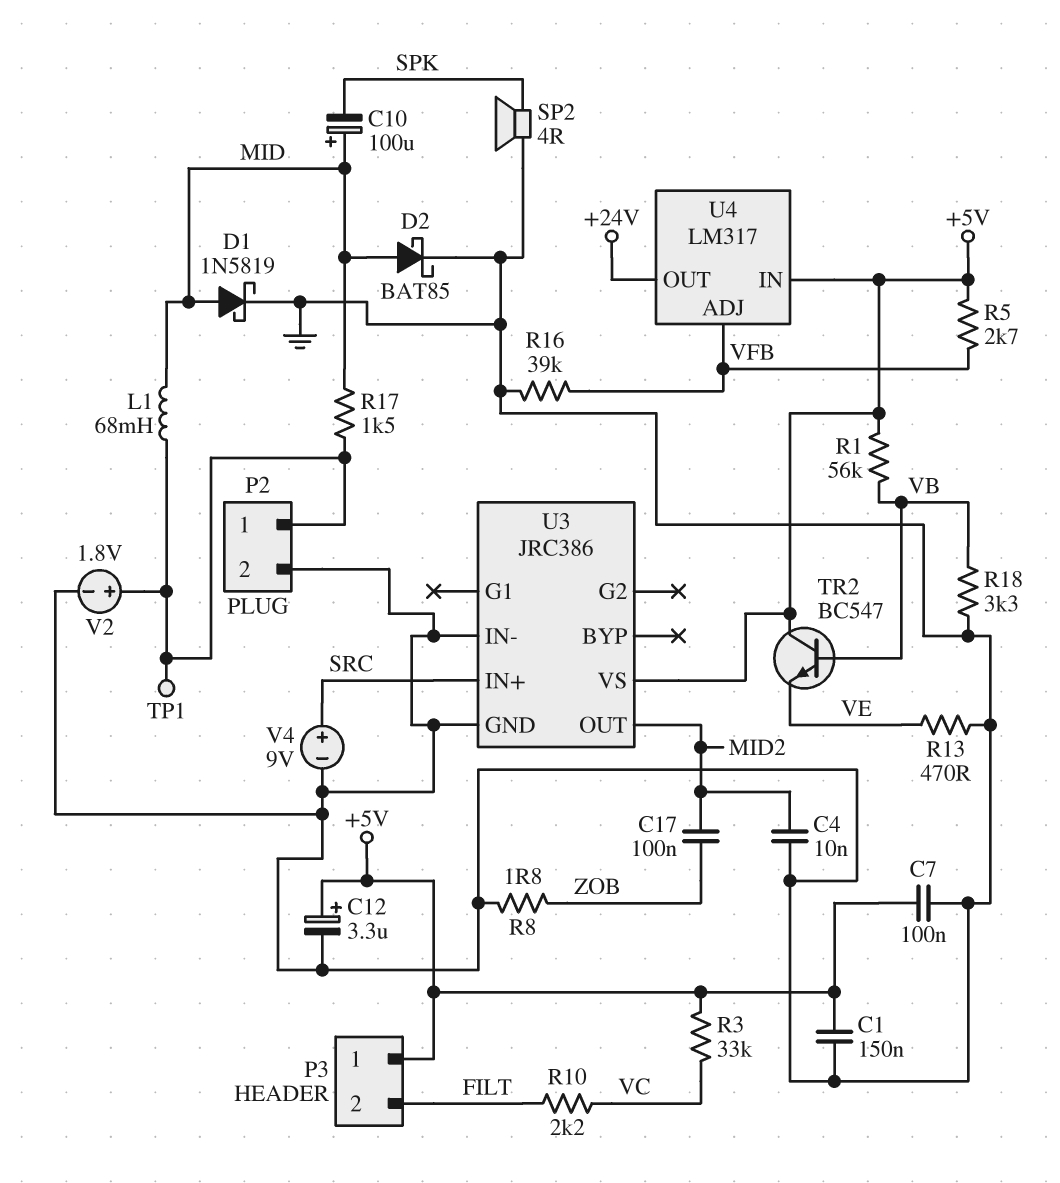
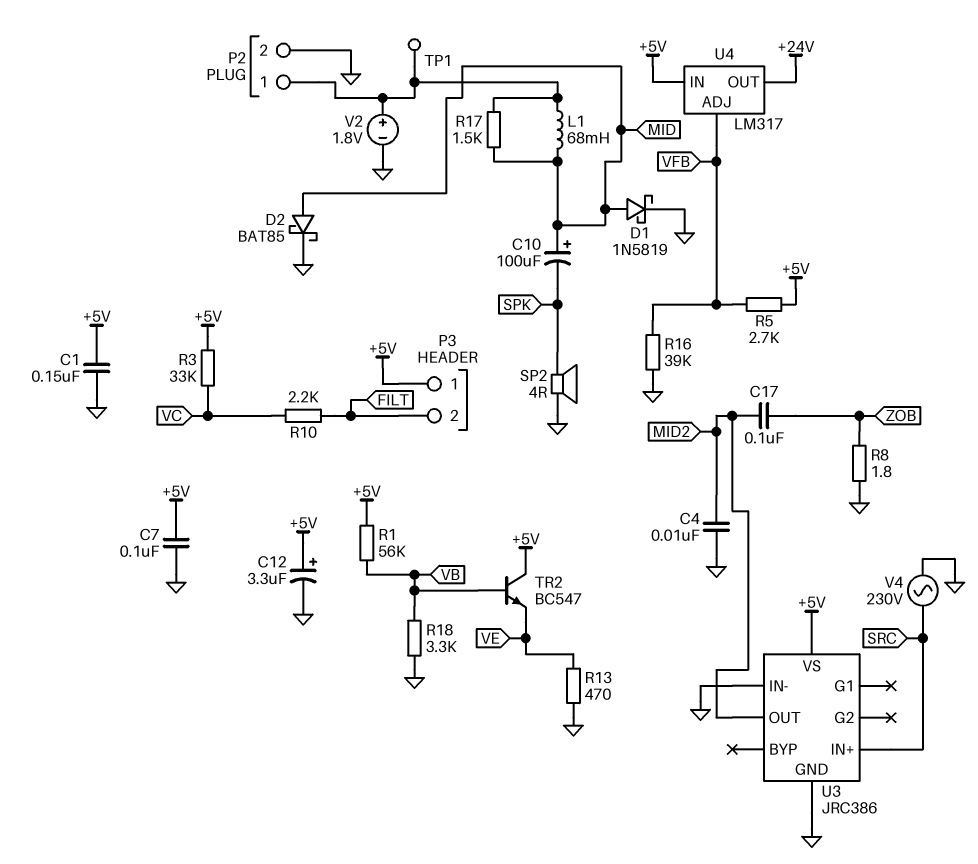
V4: 9V (plus SRC, minus GND) -> AC 230V (GND, SRC)

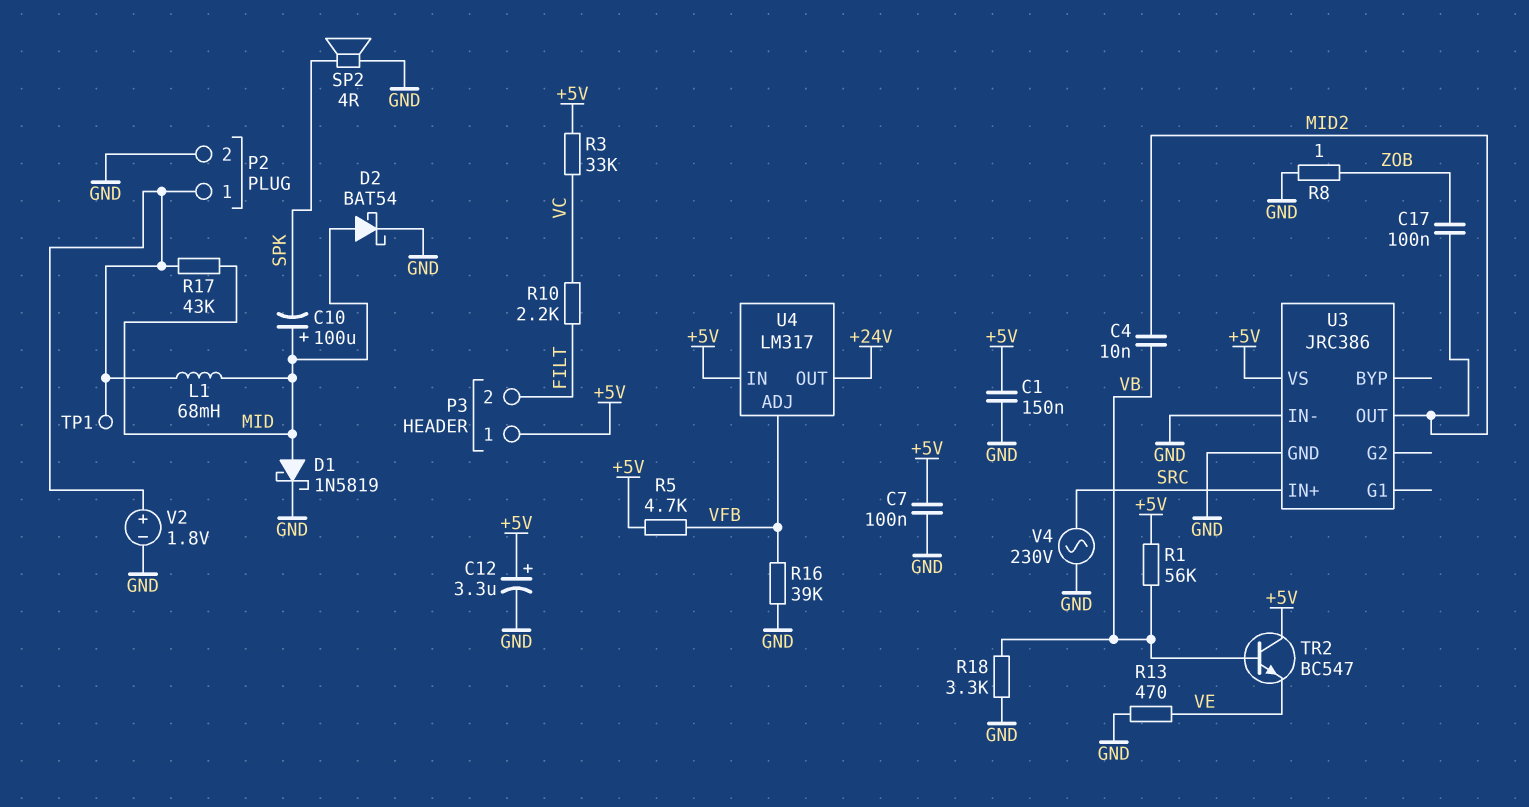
C4: 10nF (GND, MID2) -> 10nF (MID2, VB)
D2: schottky BAT85 (A MID, K GND) -> schottky BAT54 (A MID, K GND)
R5: 2.7k (+5V, VFB) -> 4.7k (+5V, VFB)
R8: 1.8 (GND, ZOB) -> 1 (GND, ZOB)
R17: 1.5k (MID, P2/1) -> 43k (MID, P2/1)

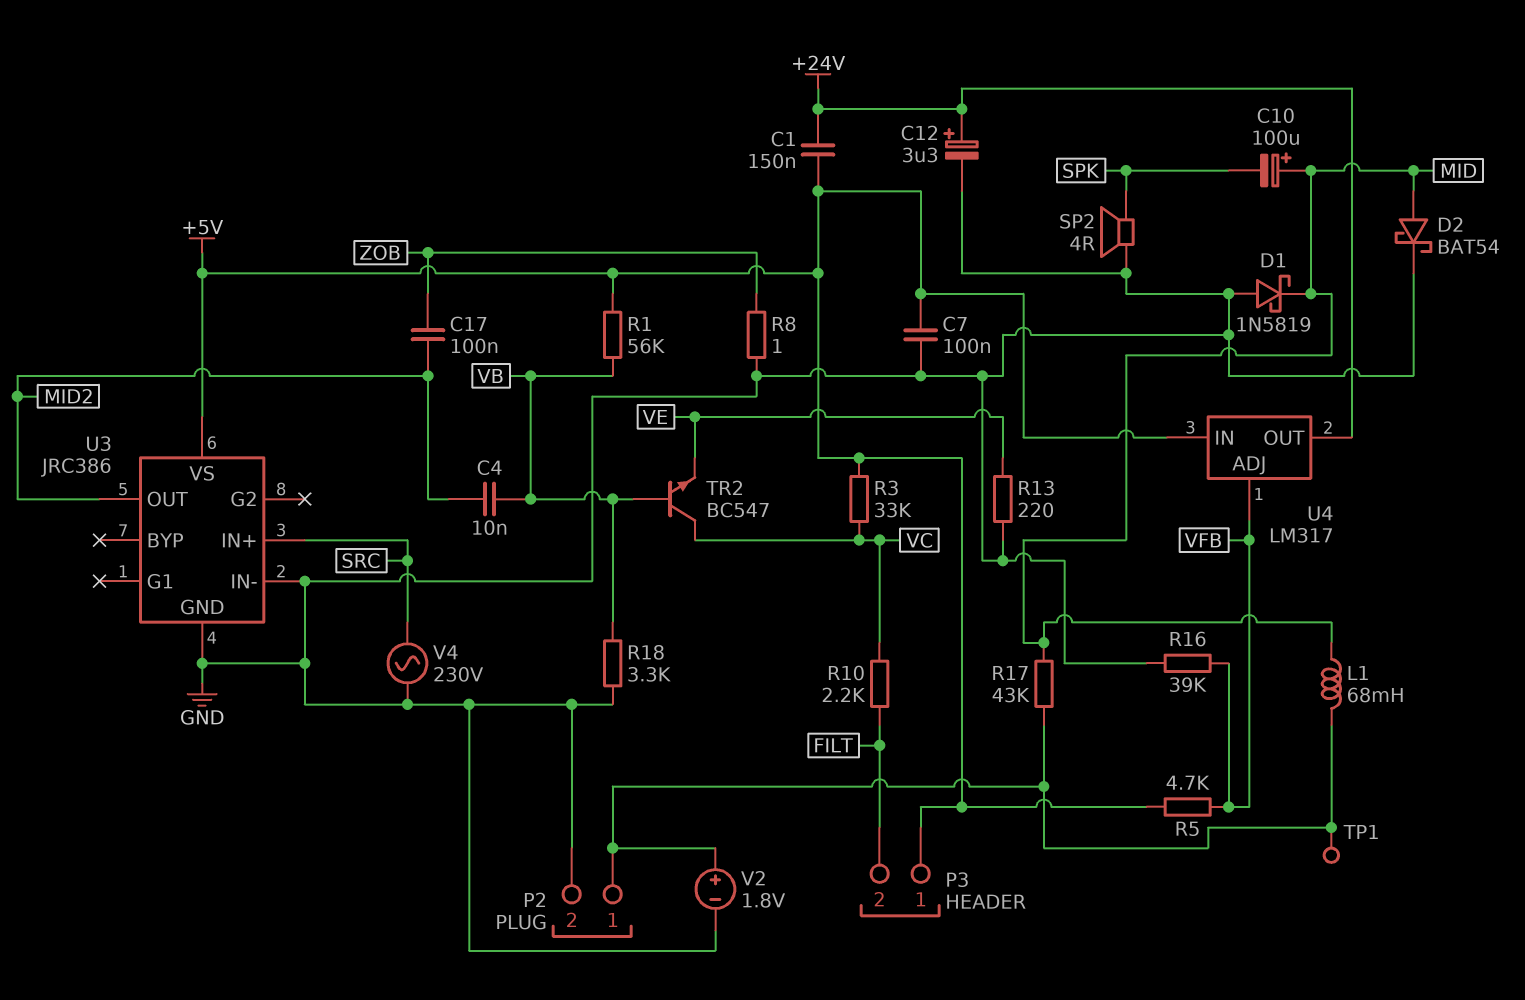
C1: 150nF (+5V, GND) -> 150nF (+5V, +24V)
C12: 3.3uF (plus +5V, minus GND) -> 3.3uF (plus +24V, minus GND)
D1: schottky 1N5819 (A MID, K GND) -> schottky 1N5819 (A GND, K MID)
R13: 470 (GND, VE) -> 220 (GND, VE)
TR2: NPN BC547 (B VB, C +5V, E VE) -> NPN BC547 (B VB, C VC, E VE)

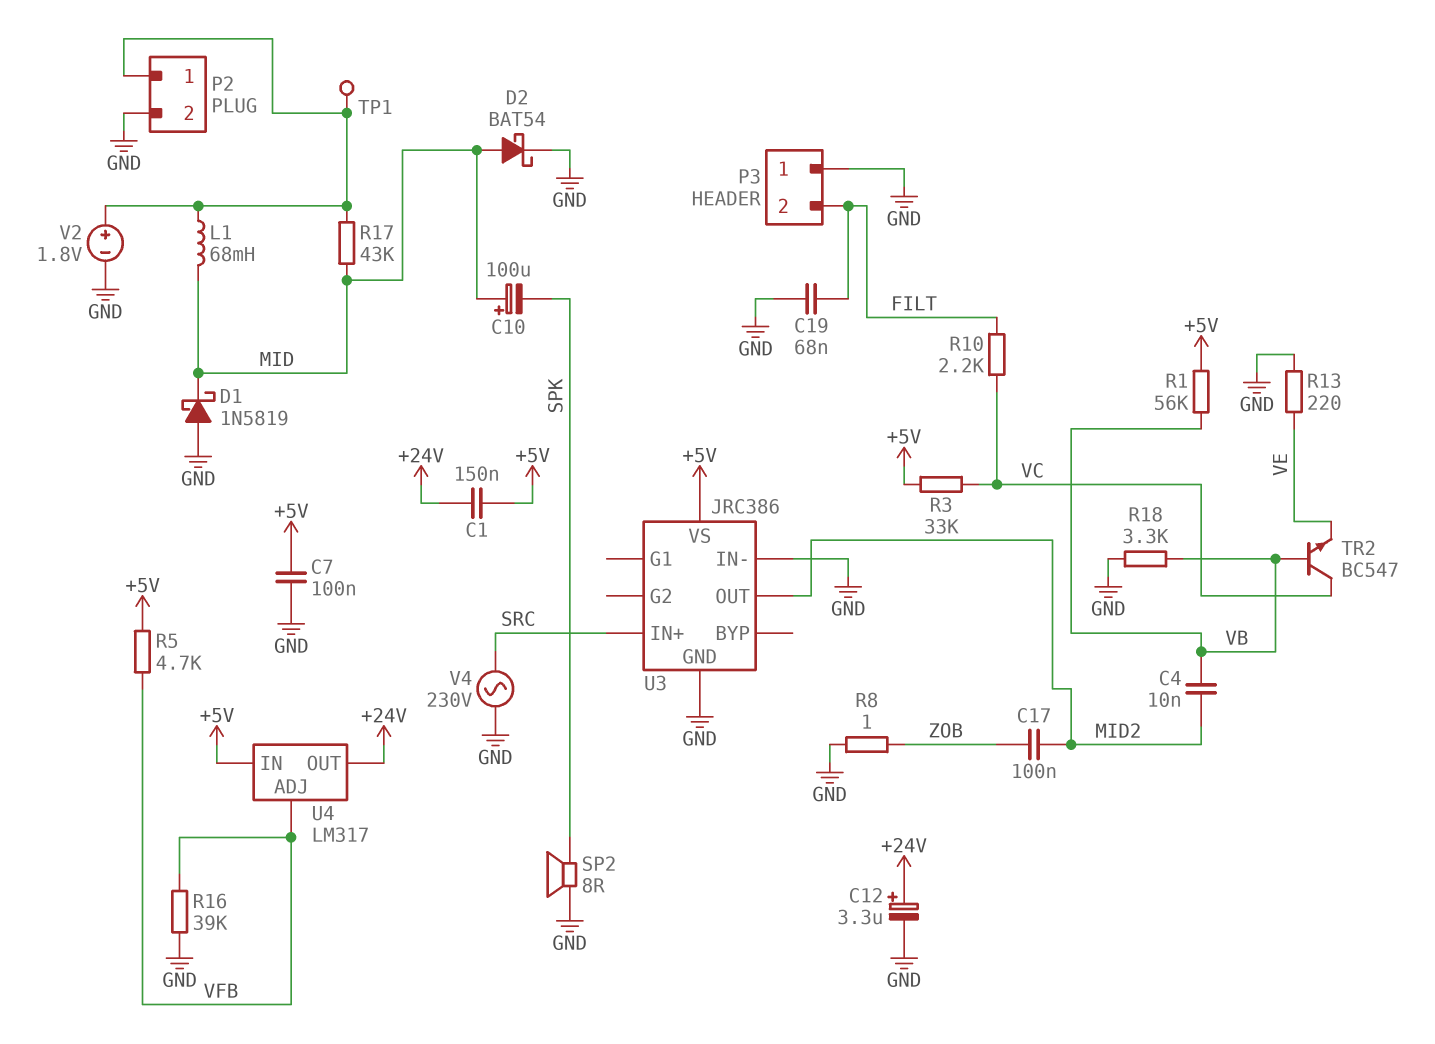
C19: none -> 68nF (FILT, GND)
P3 pin 1: +5V -> GND
SP2: speaker 4R (GND, SPK) -> speaker 8R (GND, SPK)

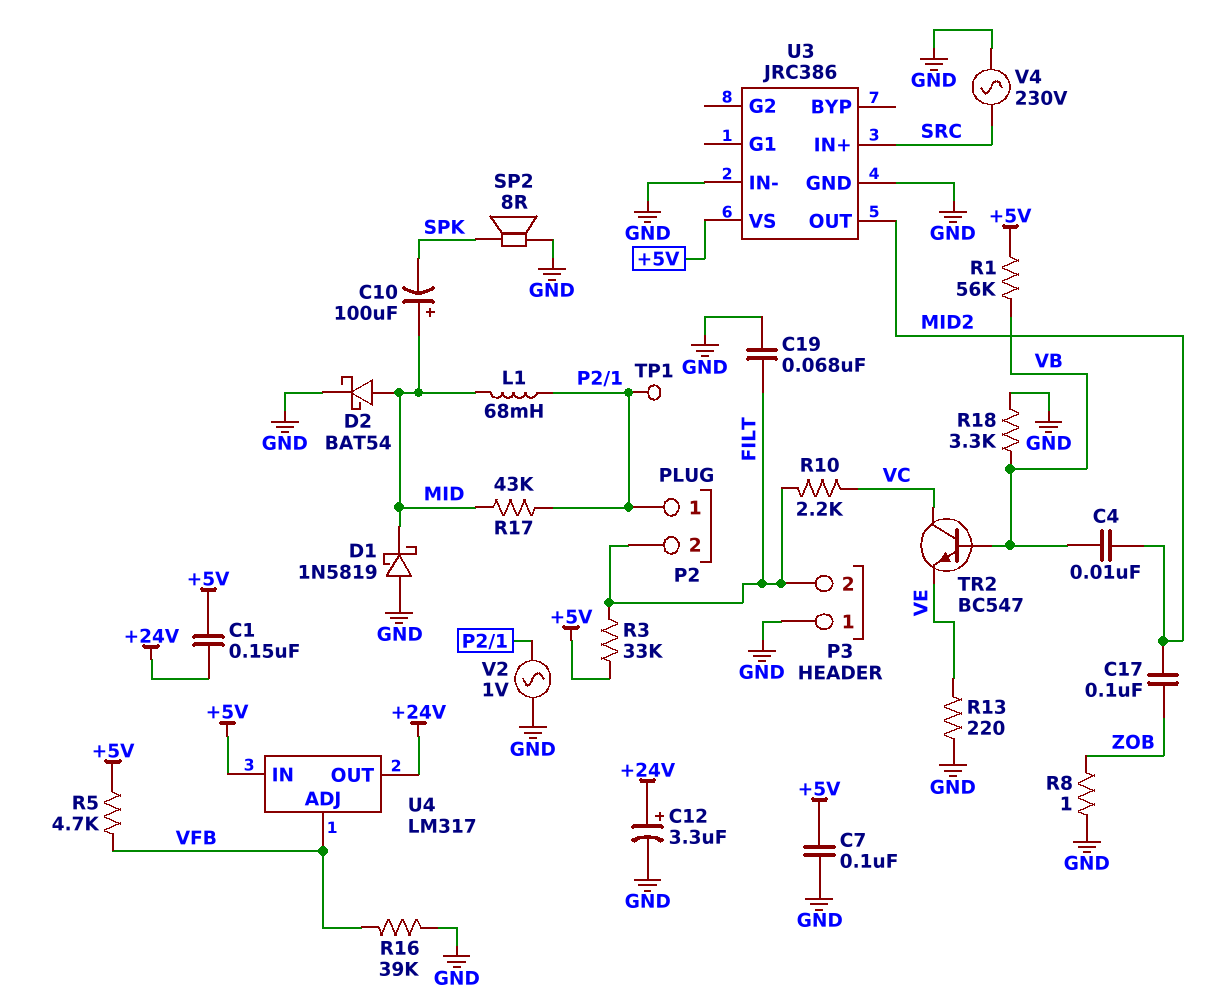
P2 pin 2: GND -> FILT
R3: 33k (+5V, VC) -> 33k (+5V, FILT)
V2: 1.8V (plus P2/1, minus GND) -> AC 1V (GND, P2/1)

